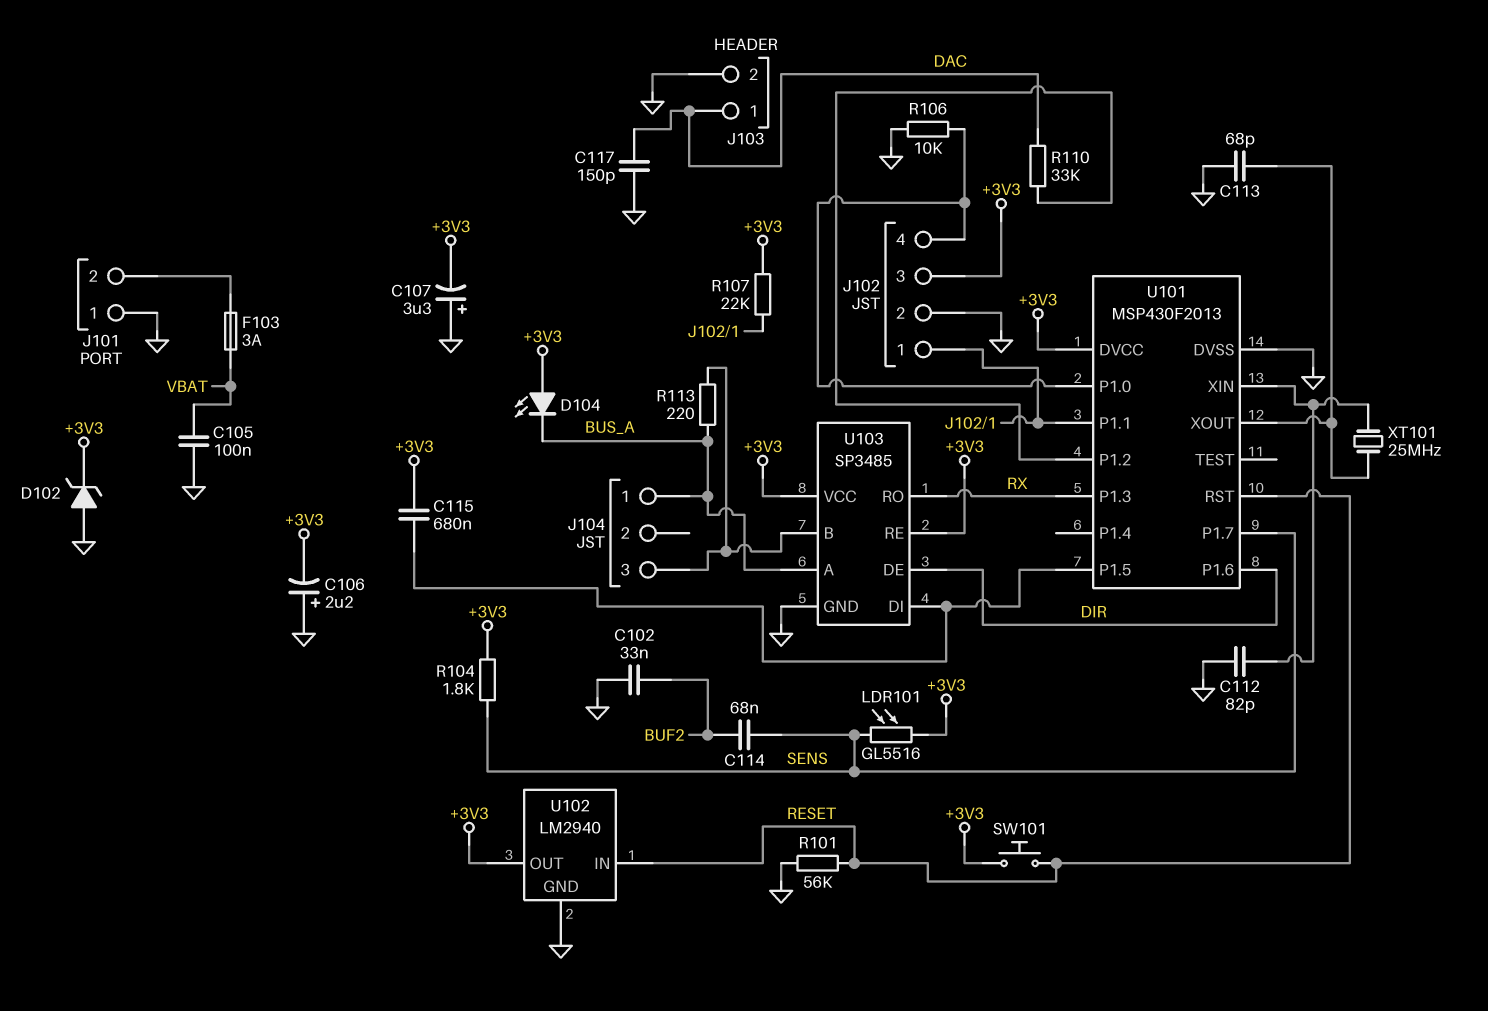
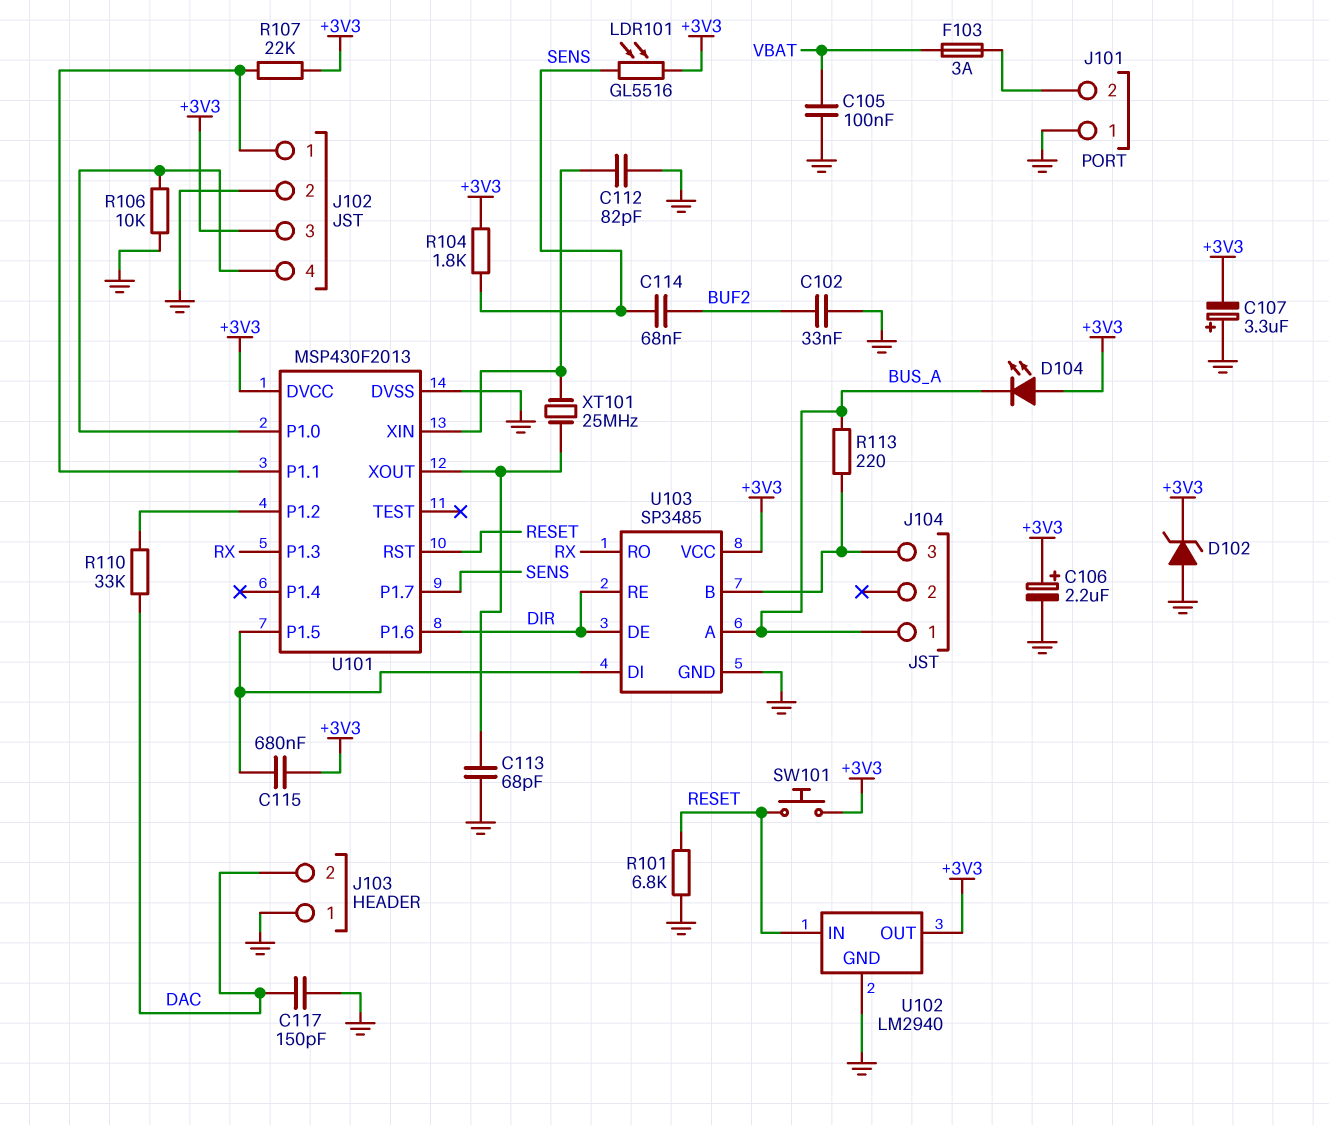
C106: 2.2uF (plus GND, minus +3V3) -> 2.2uF (plus +3V3, minus GND)
J103 pin 1: DAC -> GND
J103 pin 2: GND -> DAC
R101: 56k (GND, RESET) -> 6.8k (GND, RESET)
U103 pin RE: +3V3 -> DIR

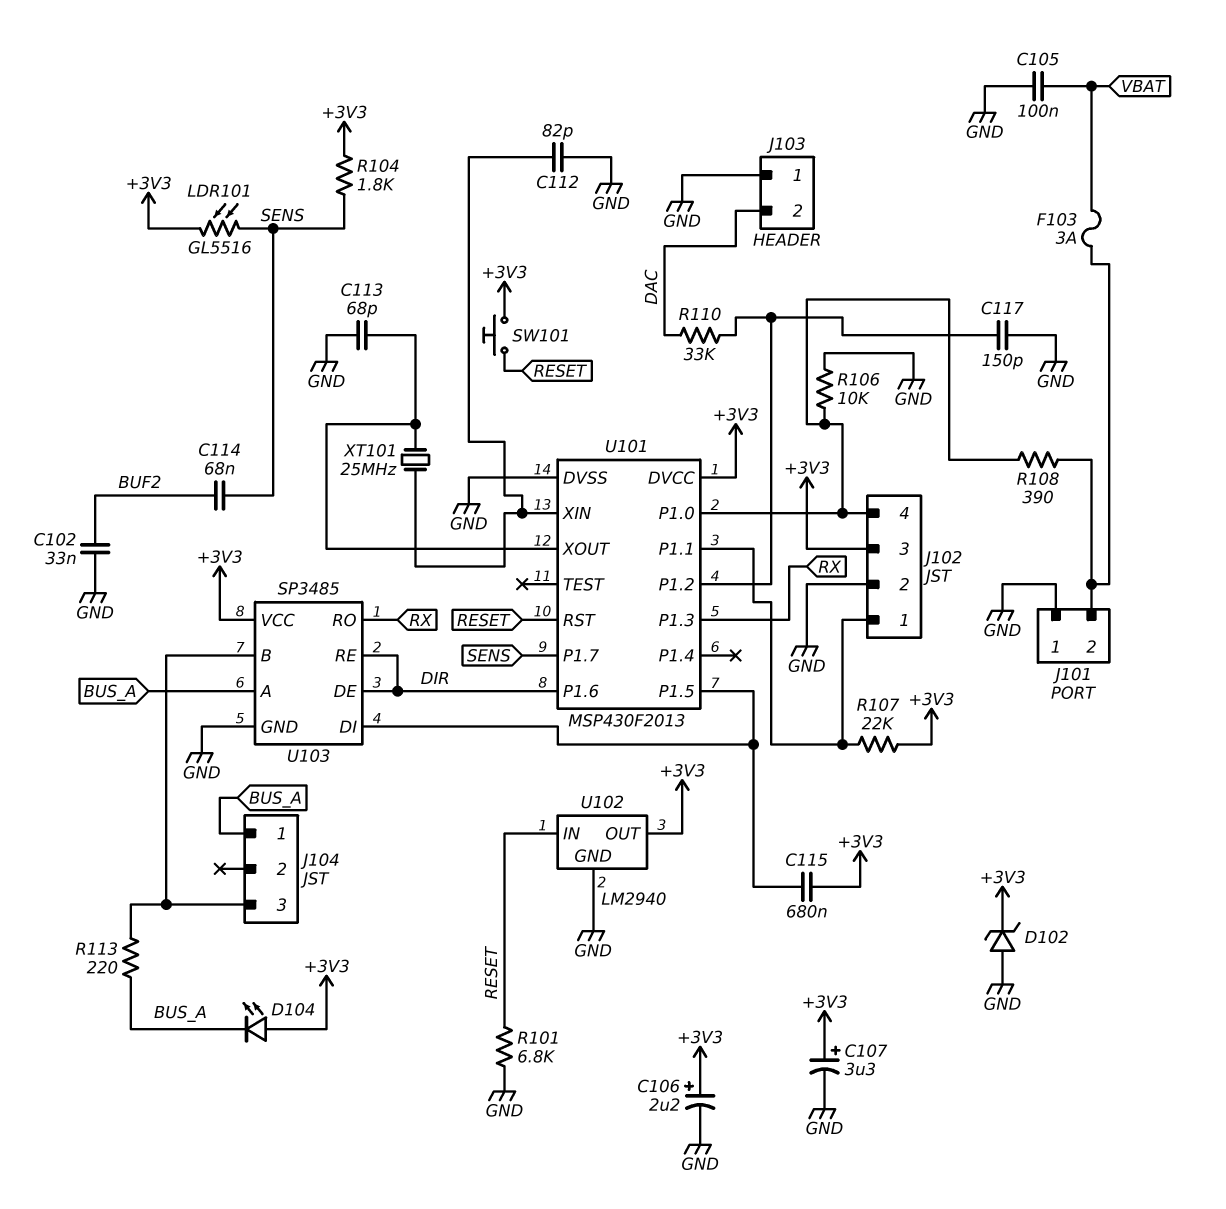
C107: 3.3uF (plus GND, minus +3V3) -> 3.3uF (plus +3V3, minus GND)
C117: 150pF (DAC, GND) -> 150pF (GND, U101/P1.2)
R108: none -> 390 (J101/2, J102/4)

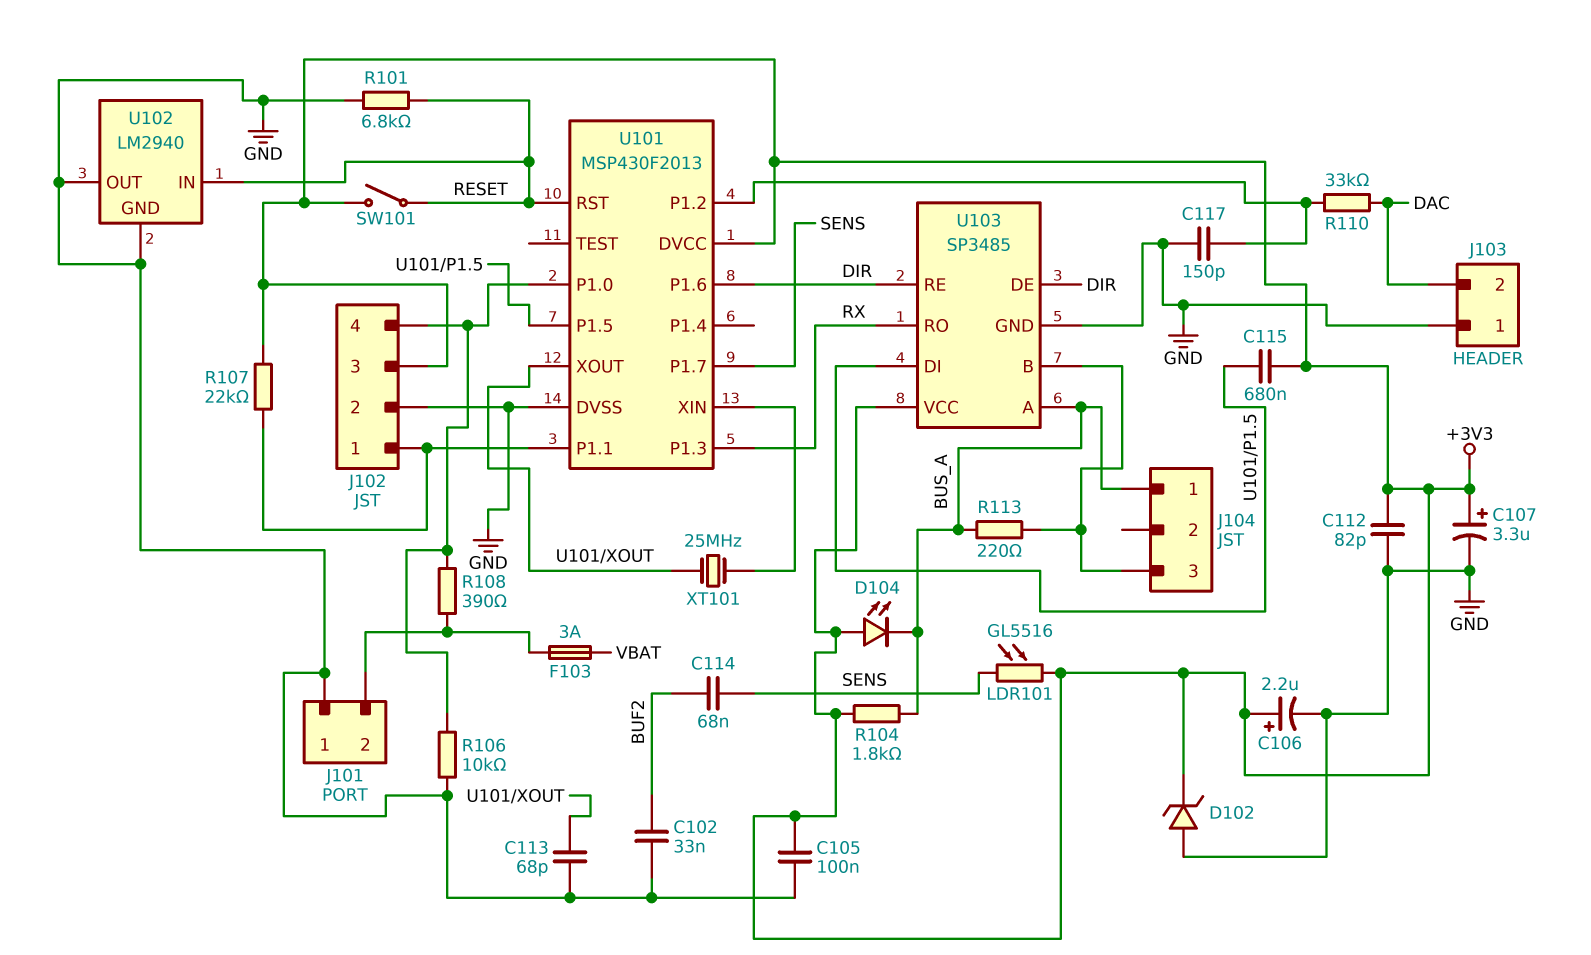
C105: 100nF (GND, VBAT) -> 100nF (+3V3, GND)
C112: 82pF (GND, U101/XIN) -> 82pF (+3V3, GND)
R104: 1.8k (+3V3, SENS) -> 1.8k (+3V3, BUS_A)
SW101: button (+3V3, RESET) -> switch (+3V3, RESET)
U102 pin OUT: +3V3 -> GND

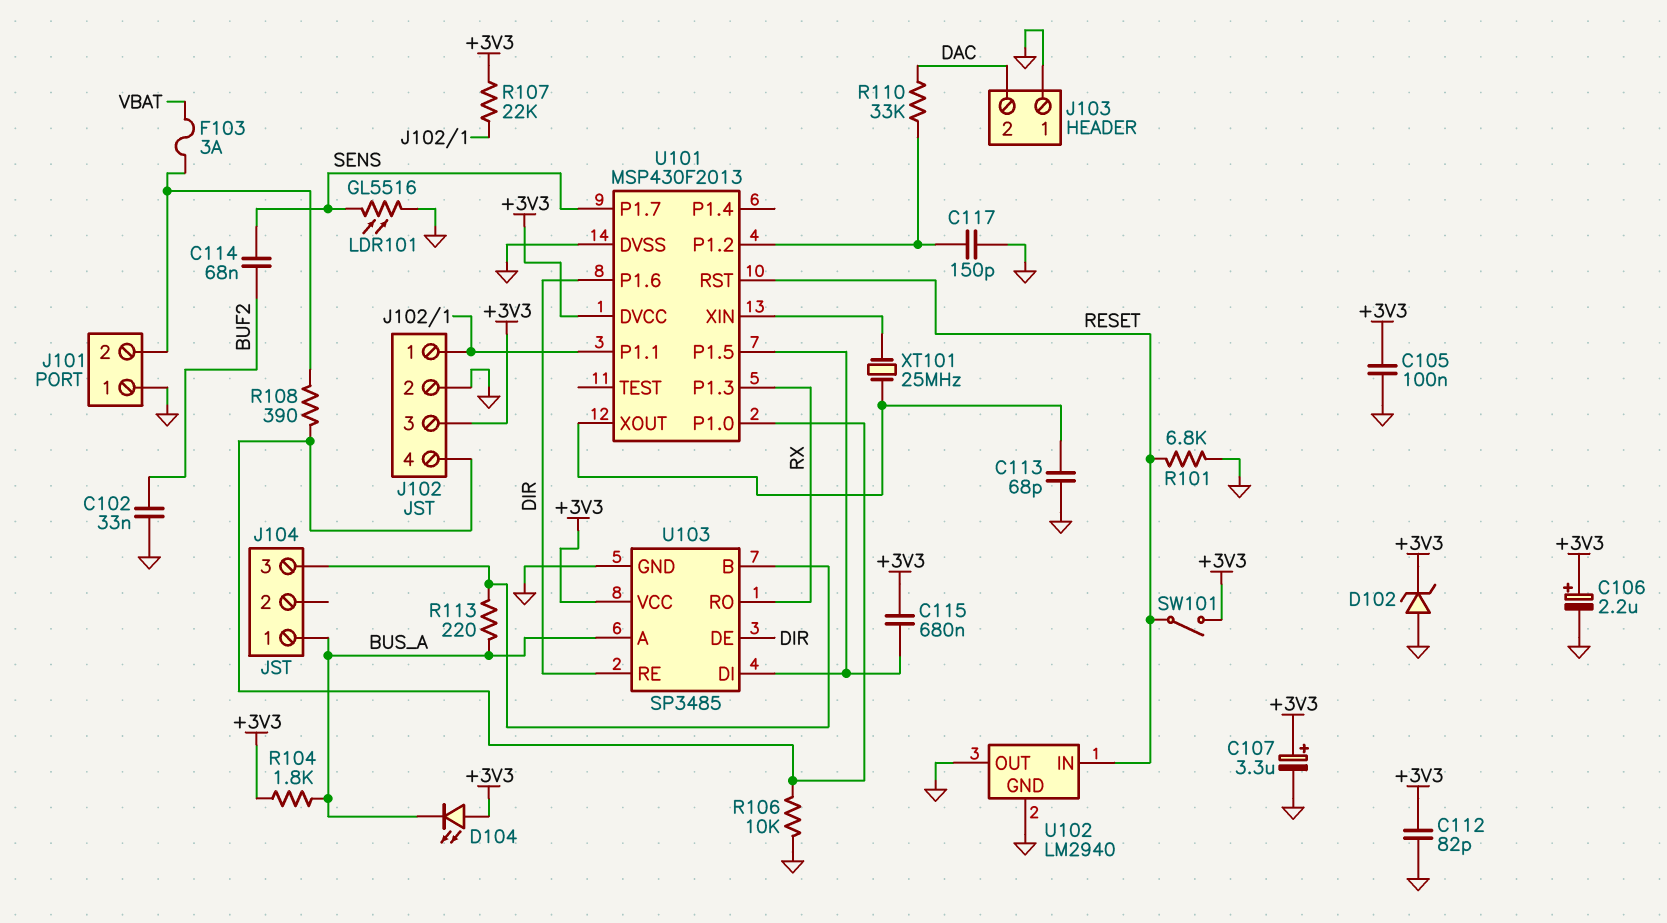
LDR101: GL5516 (+3V3, SENS) -> GL5516 (GND, SENS)

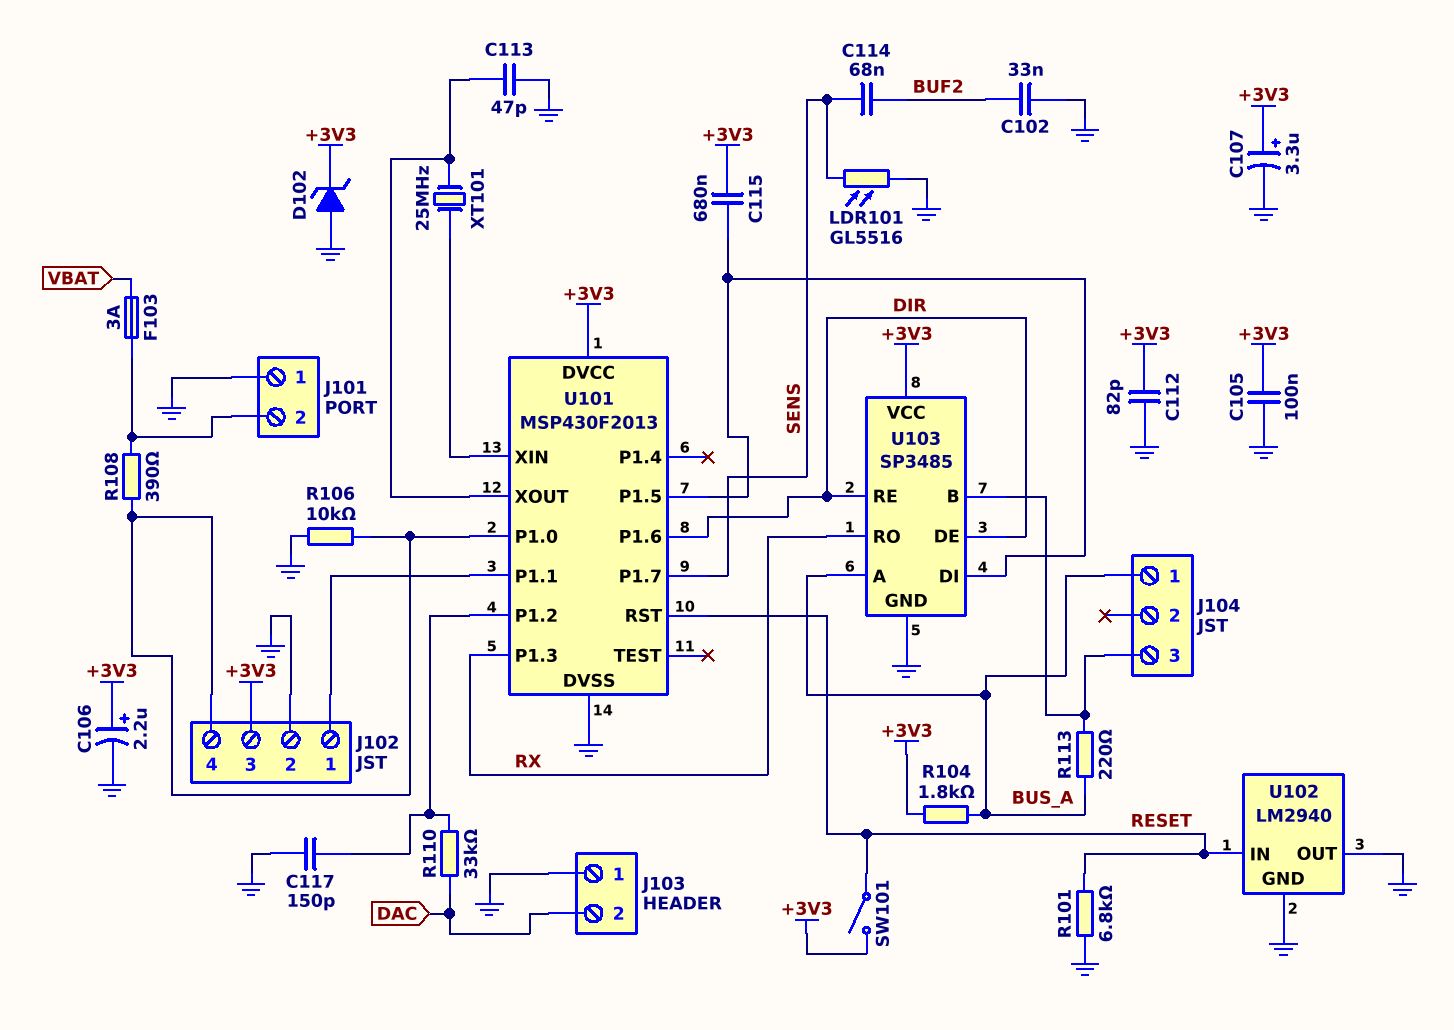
C113: 68pF (GND, U101/XOUT) -> 47pF (GND, U101/XOUT)
D104: LED (A +3V3, K BUS_A) -> none
R107: 22k (+3V3, J102/1) -> none

